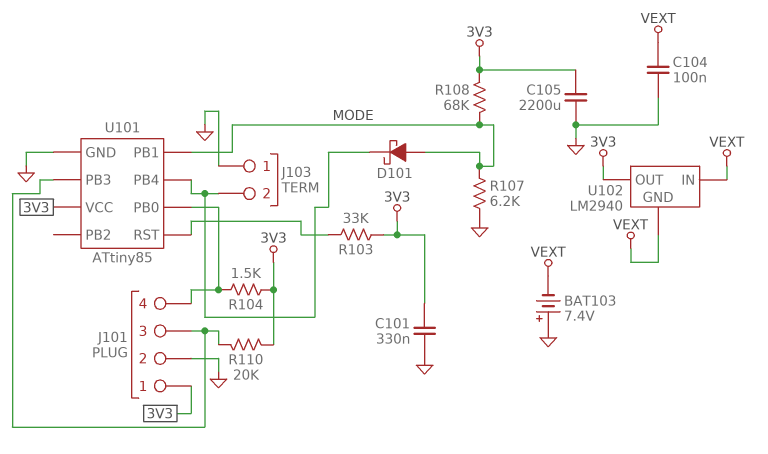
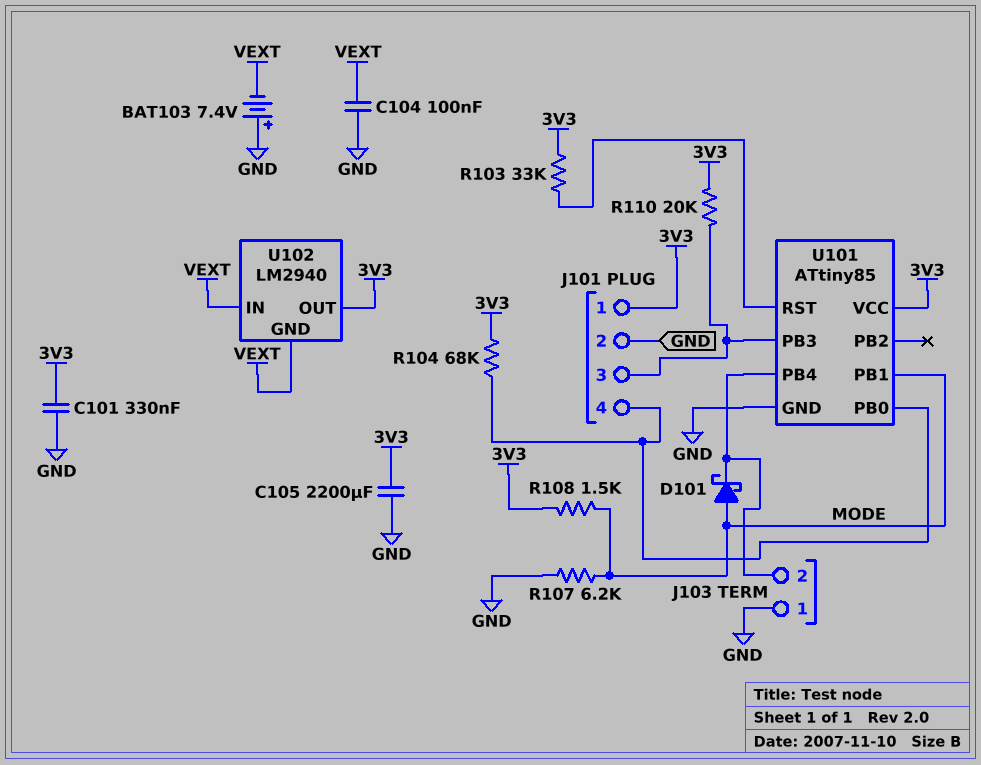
R104: 1.5k (3V3, J101/4) -> 68k (3V3, J101/4)
R108: 68k (3V3, MODE) -> 1.5k (3V3, MODE)

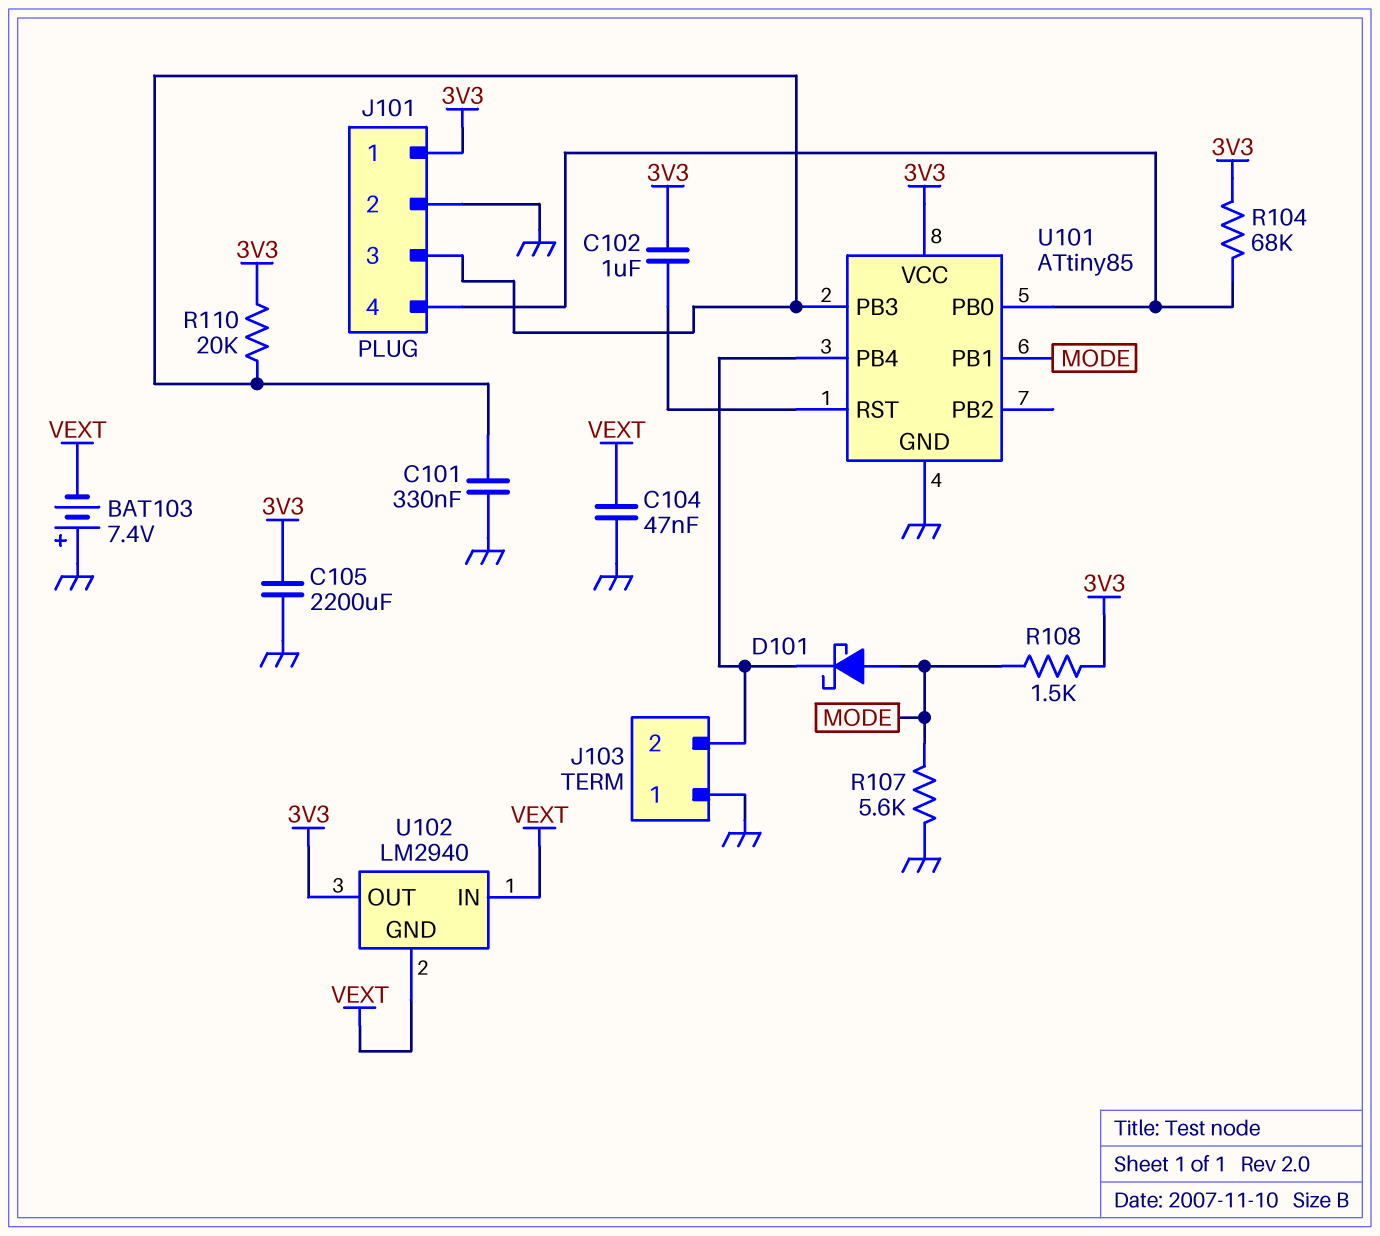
C101: 330nF (3V3, GND) -> 330nF (GND, J101/3)
C102: none -> 1uF (3V3, U101/RST)
C104: 100nF (GND, VEXT) -> 47nF (GND, VEXT)
R103: 33k (3V3, U101/RST) -> none
R107: 6.2k (GND, MODE) -> 5.6k (GND, MODE)

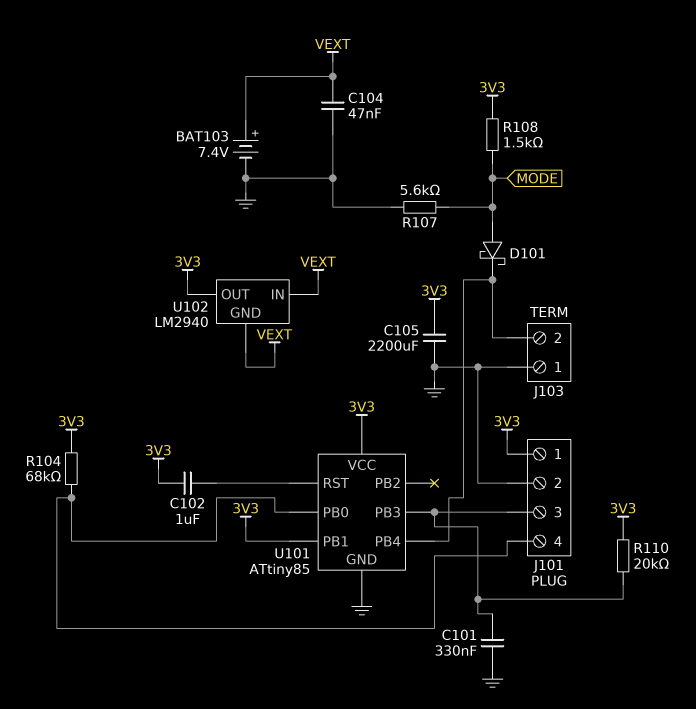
BAT103: 7.4V (plus GND, minus VEXT) -> 7.4V (plus VEXT, minus GND)
U101 pin PB1: MODE -> 3V3

